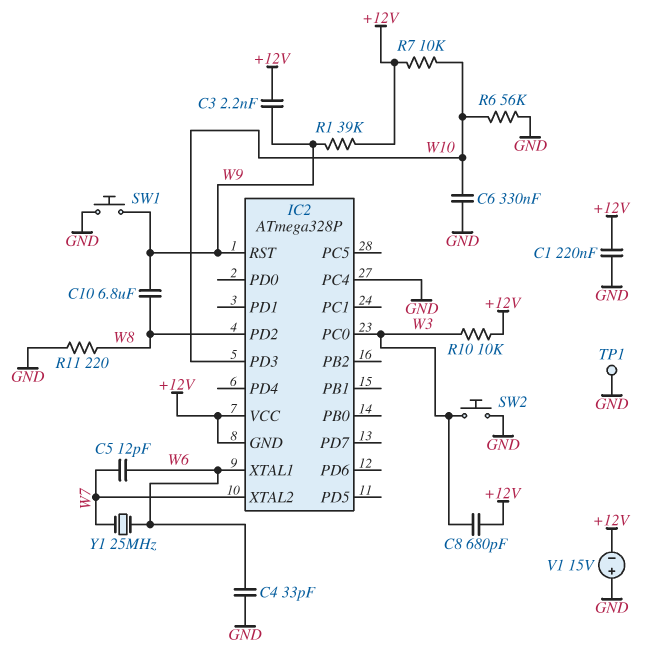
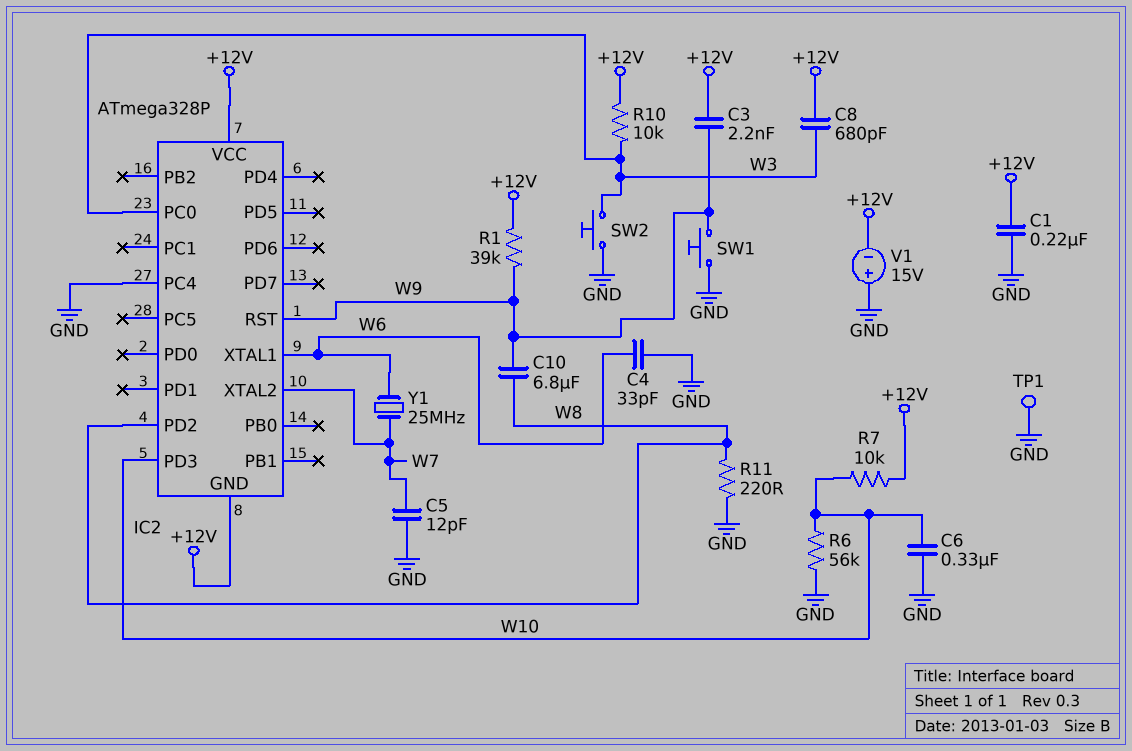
C5: 12pF (W6, W7) -> 12pF (GND, W7)

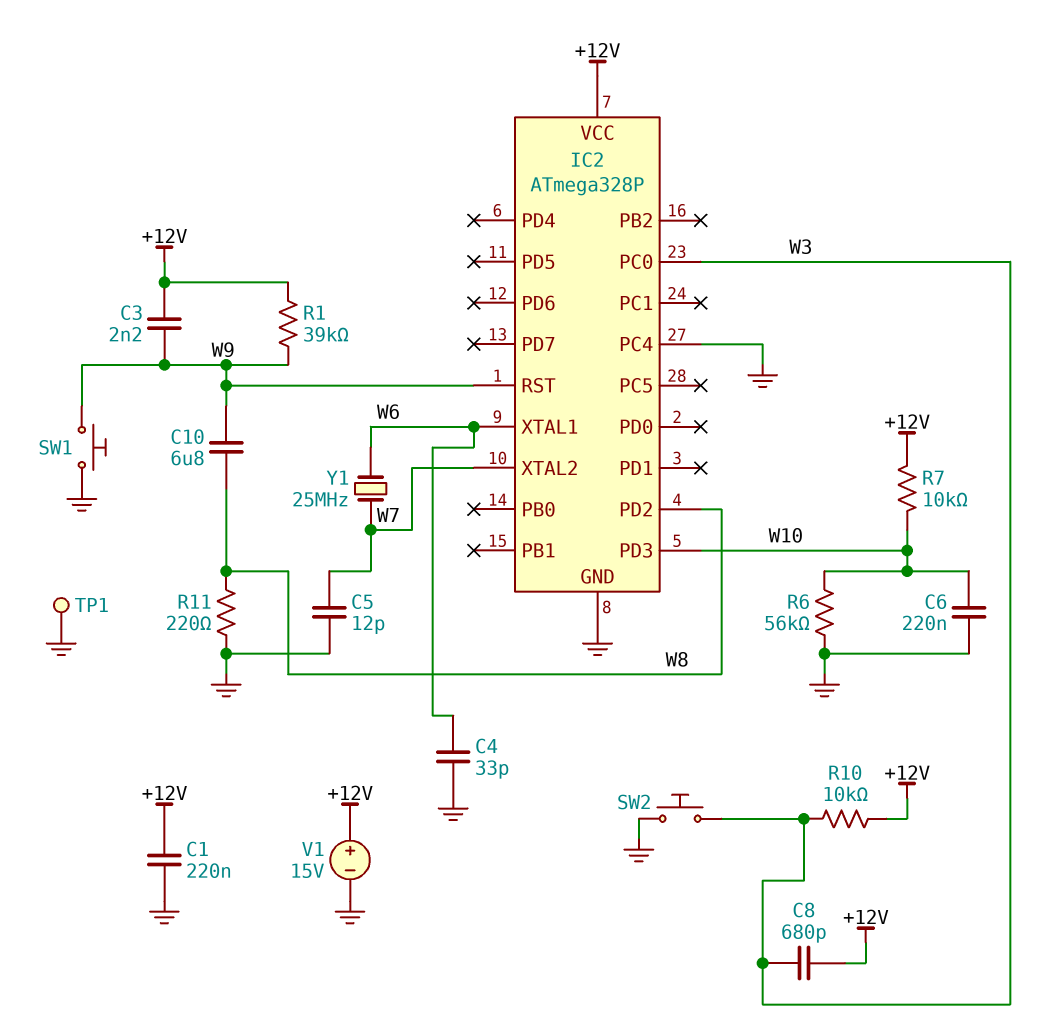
C6: 330nF (GND, W10) -> 220nF (GND, W10)
IC2 pin GND: +12V -> GND
V1: 15V (plus GND, minus +12V) -> 15V (plus +12V, minus GND)

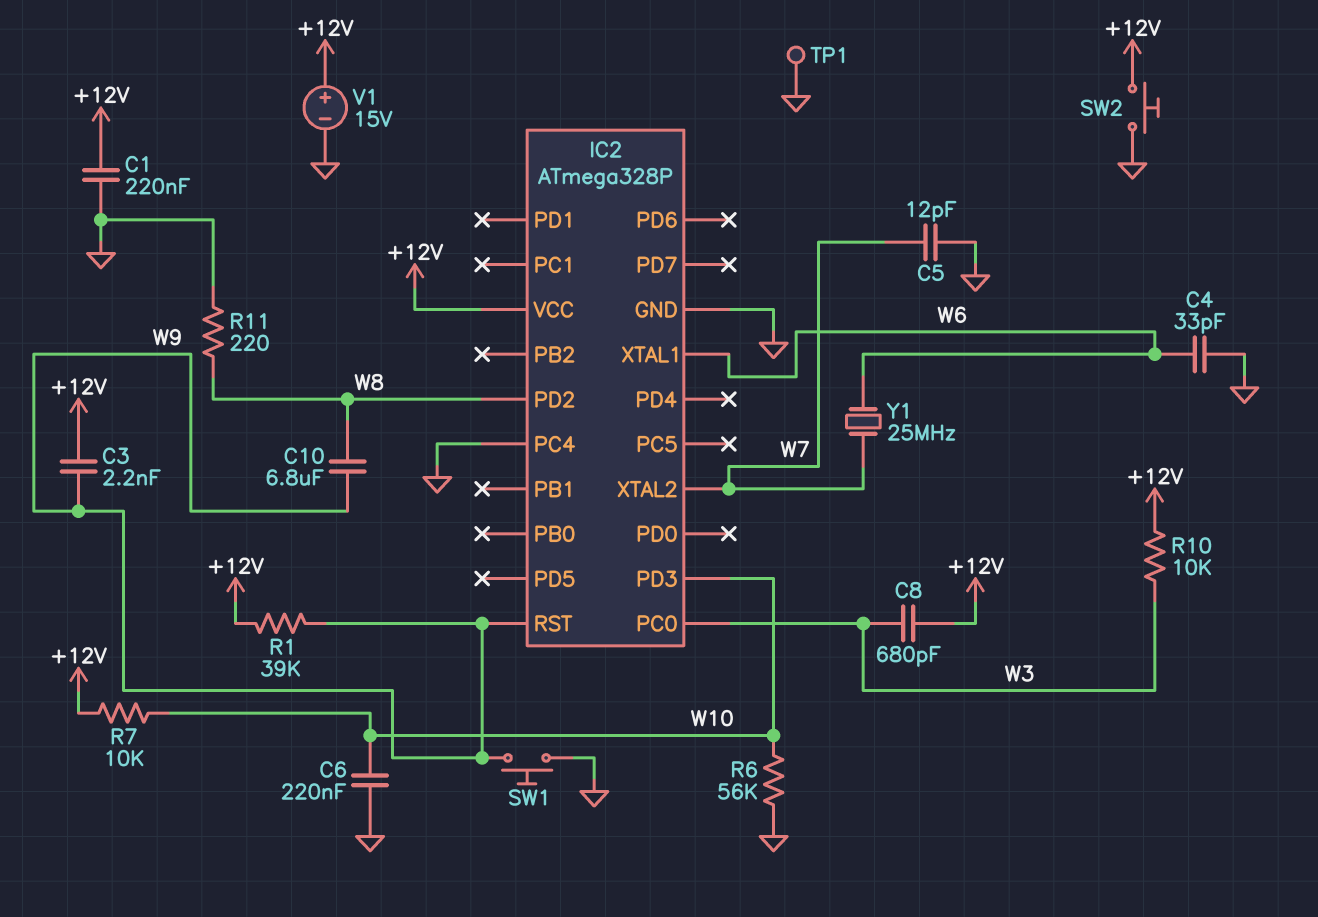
SW2: button (GND, W3) -> button (+12V, GND)

